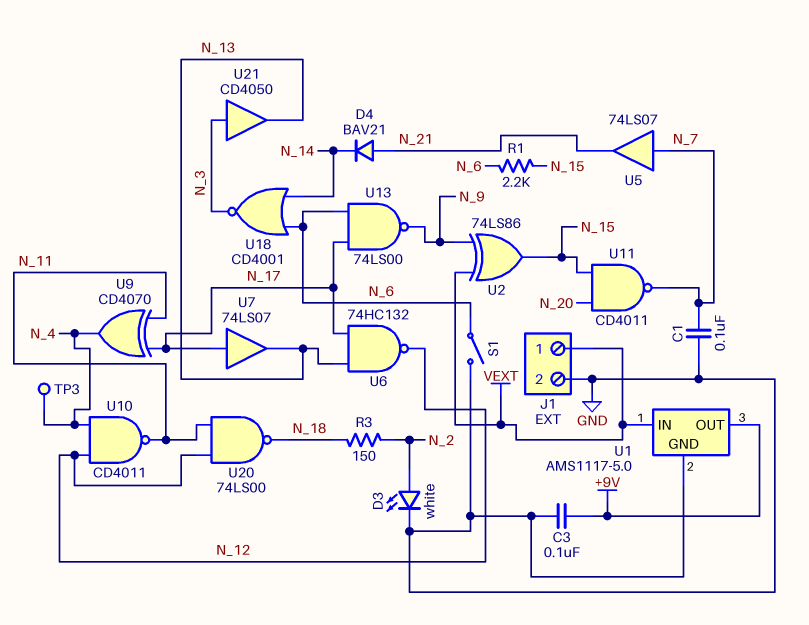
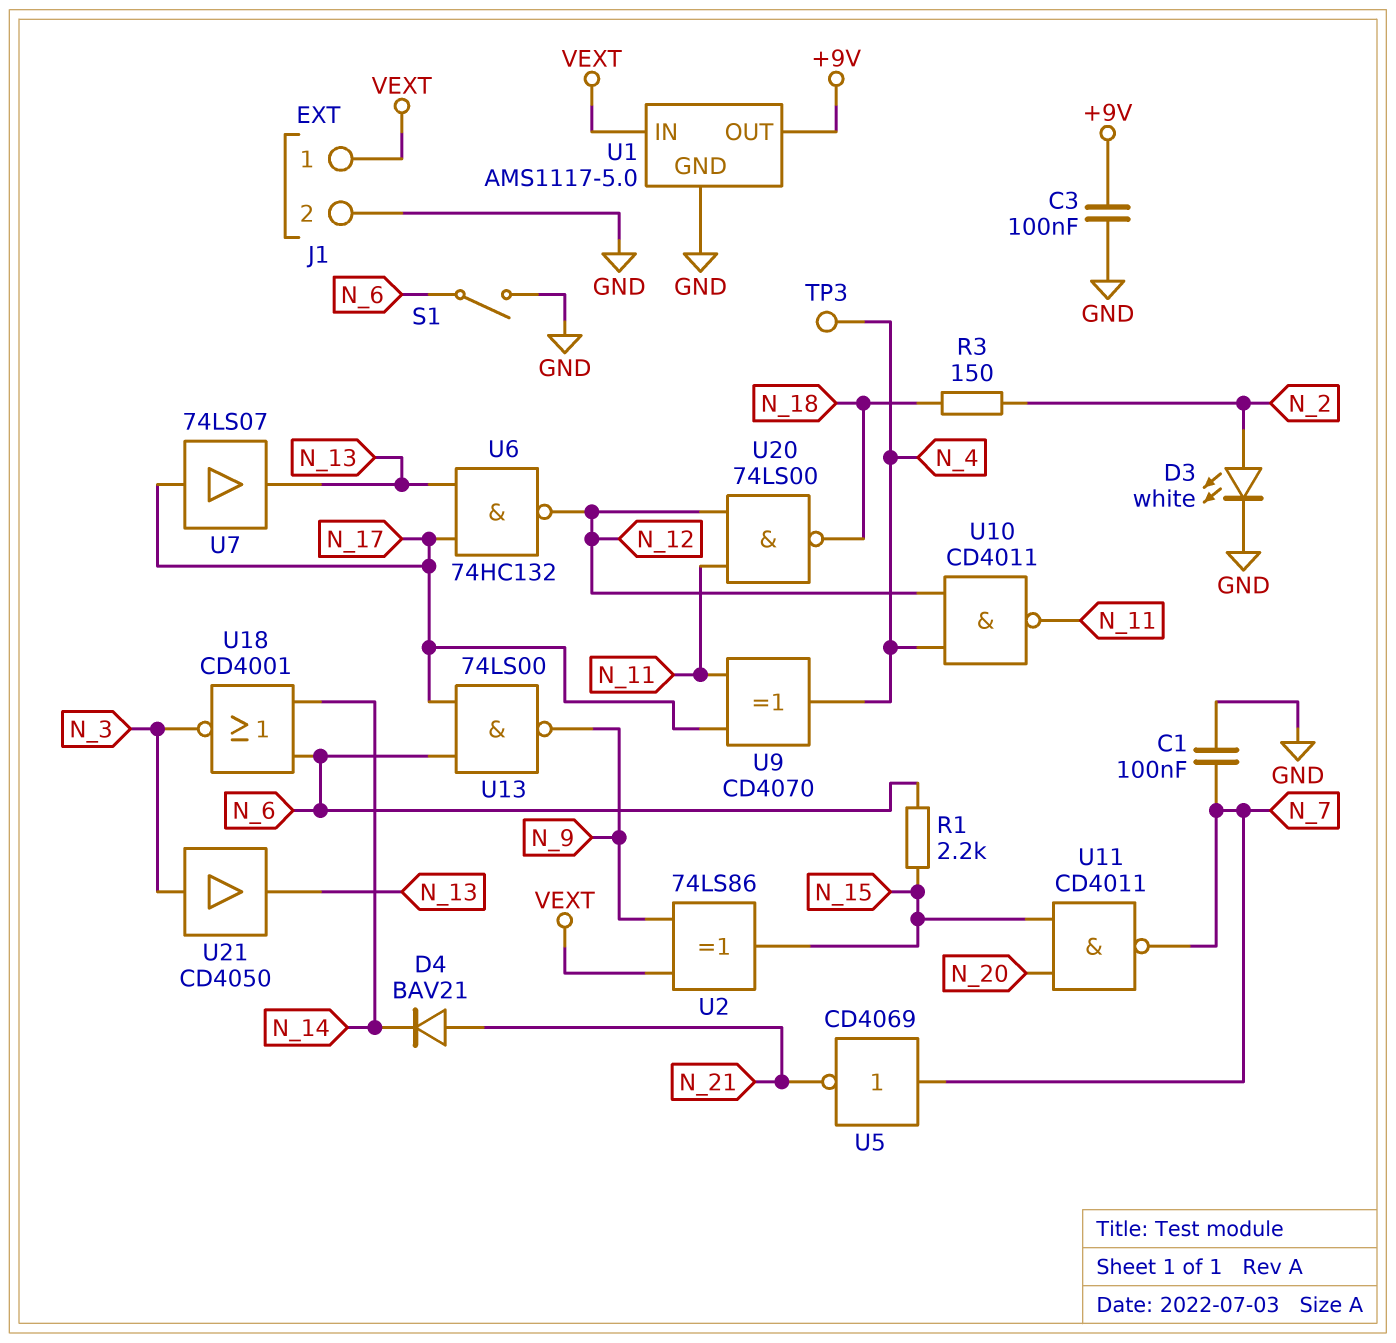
U5: buffer 74LS07 (in N_7, out N_21) -> NOT CD4069 (in N_7, out N_21)

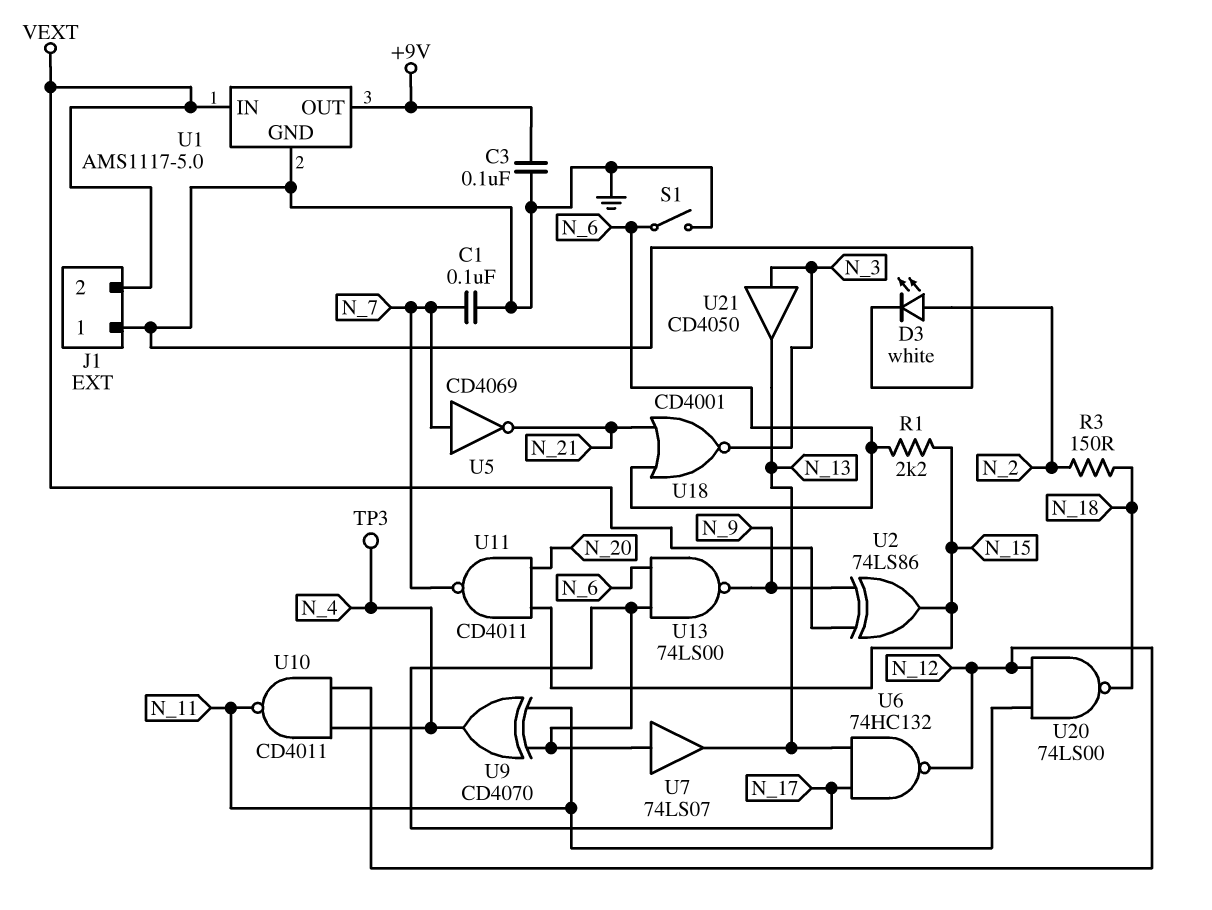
D4: diode BAV21 (A N_21, K N_14) -> none
J1 pin 1: VEXT -> GND
J1 pin 2: GND -> VEXT
U18: NOR CD4001 (in N_6, in N_14, out N_3) -> NOR CD4001 (in N_6, in N_21, out N_3)

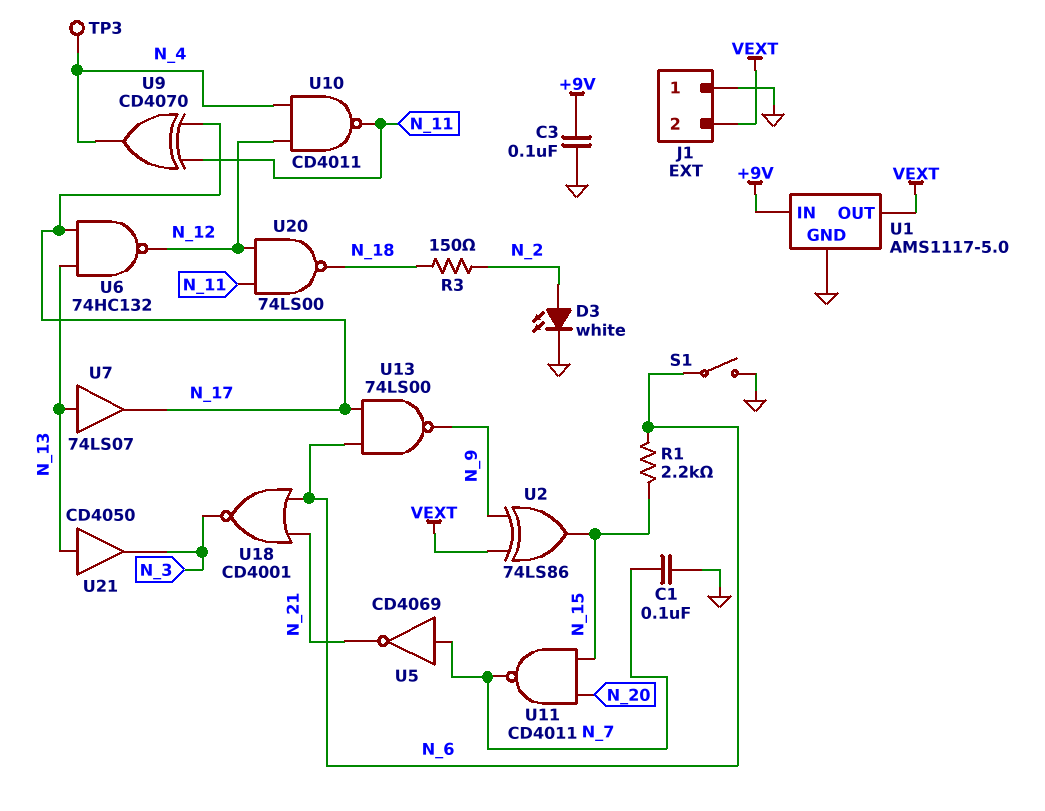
U1 pin IN: VEXT -> +9V
U1 pin OUT: +9V -> VEXT
U7: buffer 74LS07 (in N_17, out N_13) -> buffer 74LS07 (in N_13, out N_17)
U21: buffer CD4050 (in N_3, out N_13) -> buffer CD4050 (in N_13, out N_3)

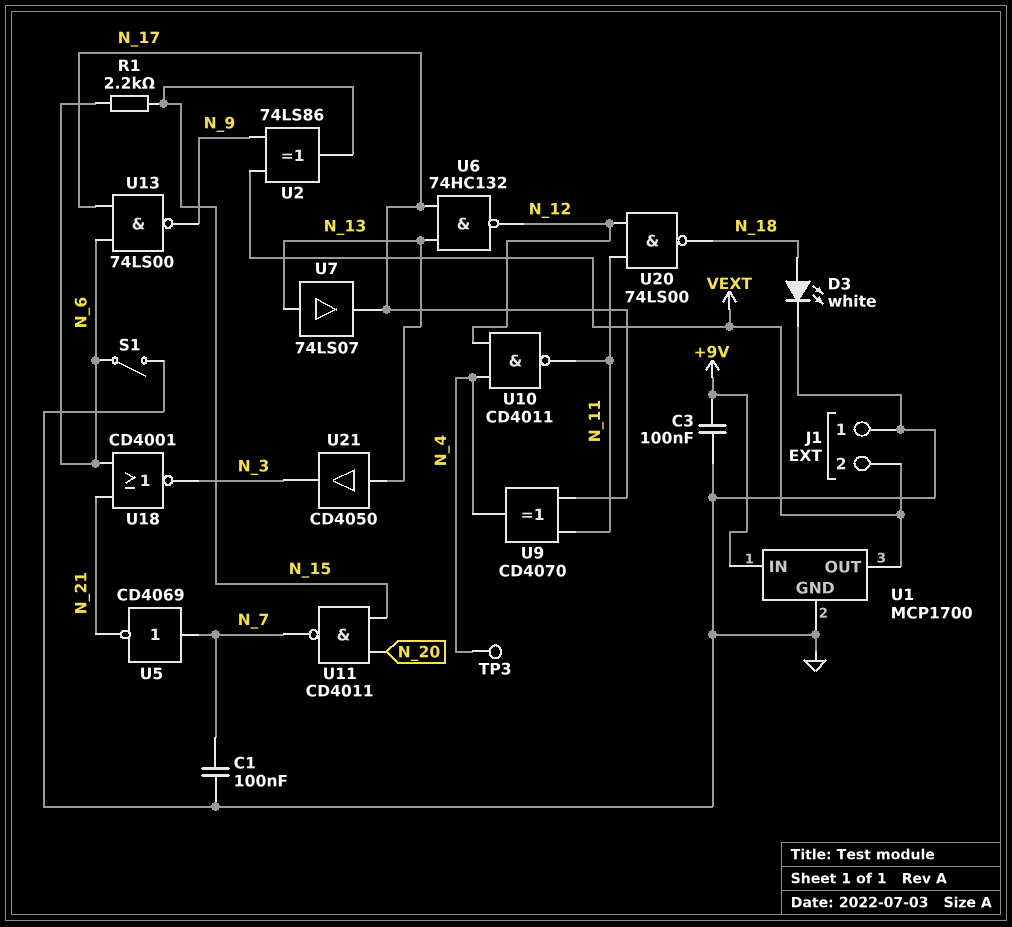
D3: LED white (A N_2, K GND) -> LED white (A N_18, K GND)
R3: 150 (N_2, N_18) -> none
U1: AMS1117-5.0 -> MCP1700

